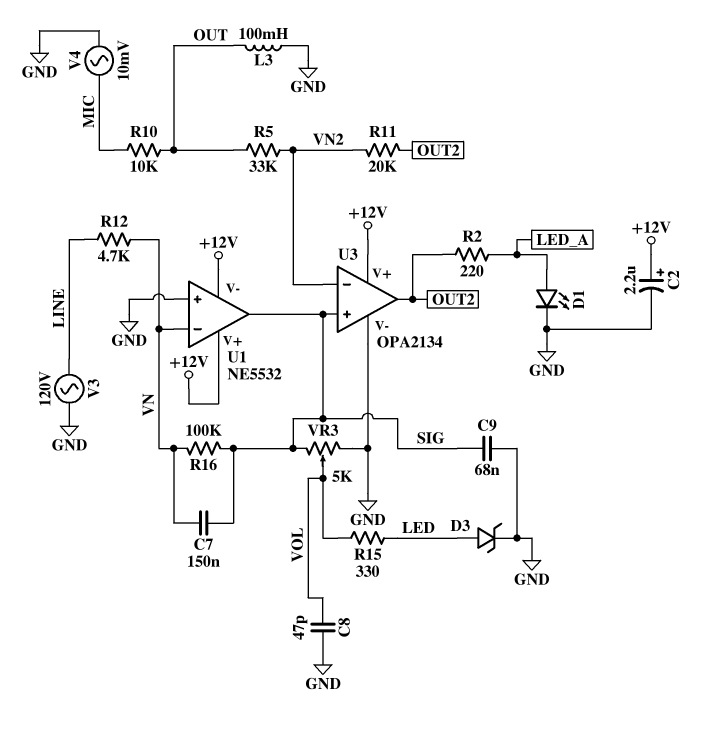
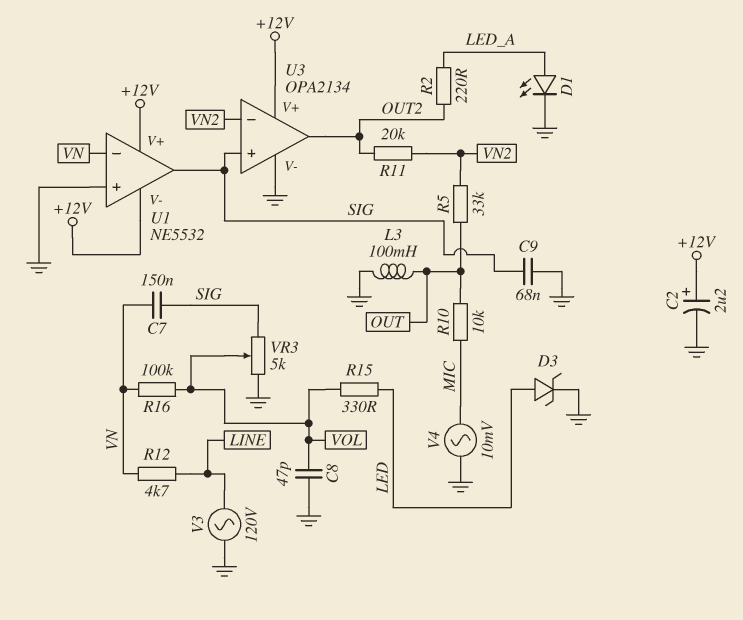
R16: 100k (SIG, VN) -> 100k (VN, VOL)

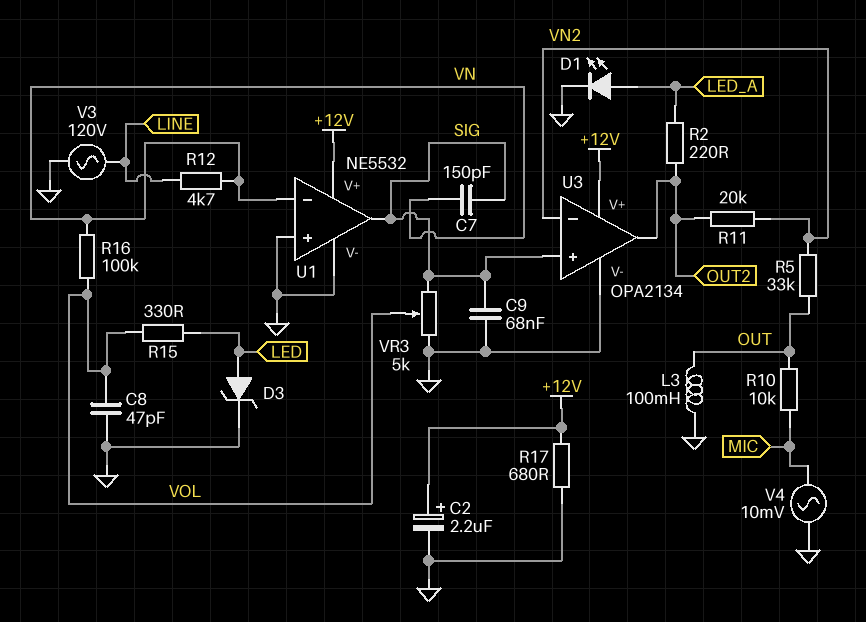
C7: 150nF (SIG, VN) -> 150pF (SIG, VN)
R17: none -> 680 (+12V, GND)
U1 pin V-: +12V -> GND

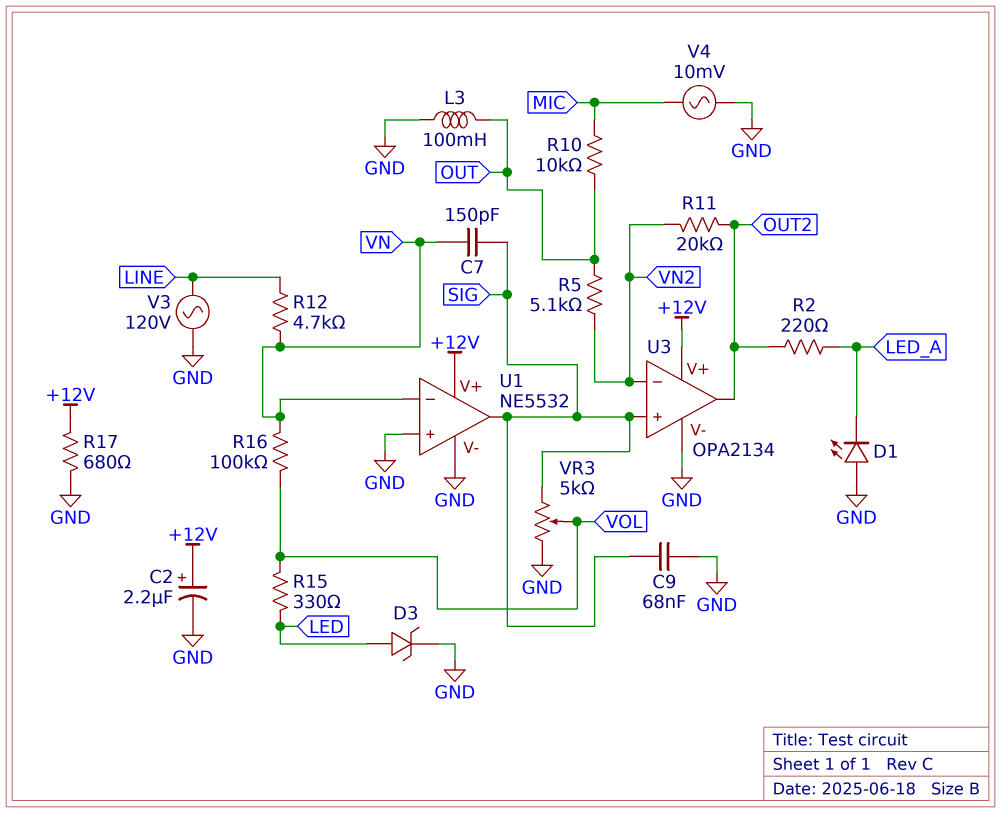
C8: 47pF (GND, VOL) -> none
D1: LED (A LED_A, K GND) -> LED (A GND, K LED_A)
R5: 33k (OUT, VN2) -> 5.1k (OUT, VN2)

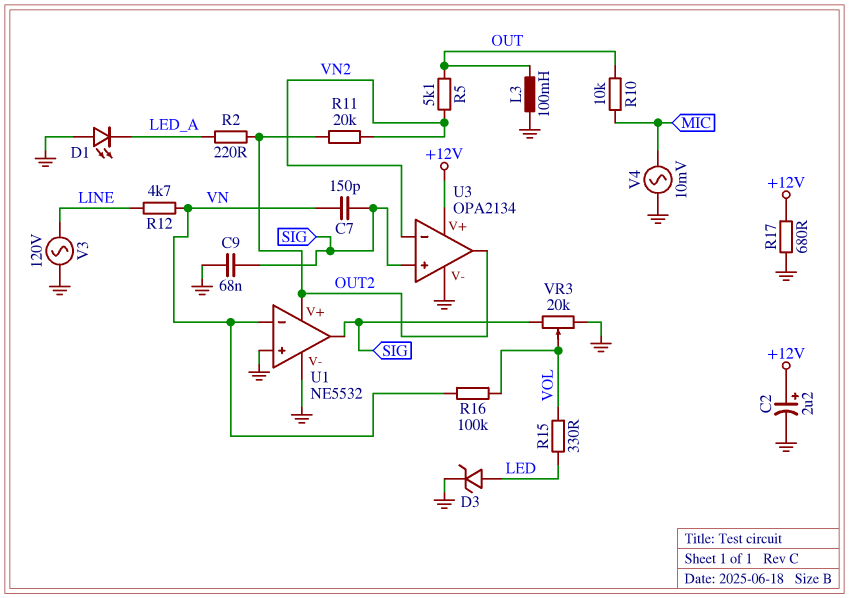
U1 pin V+: +12V -> OUT2
VR3: 5k (GND, SIG, wiper VOL) -> 20k (GND, SIG, wiper VOL)

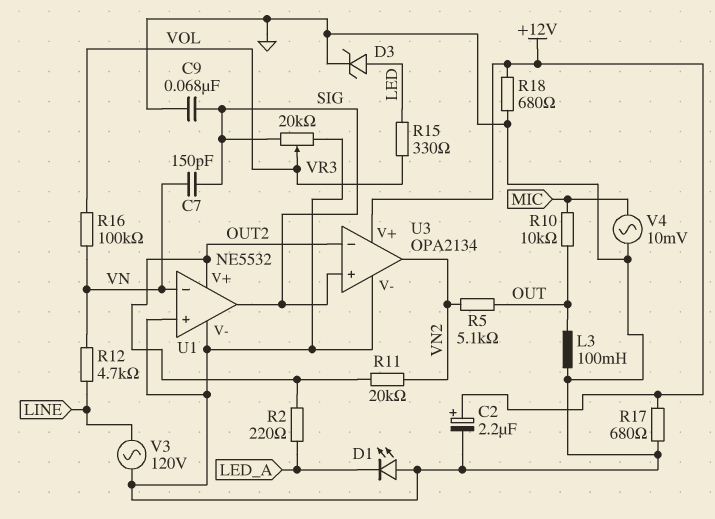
R18: none -> 680 (+12V, GND)
U3 pin in-: VN2 -> OUT2
U3 pin out: OUT2 -> VN2

